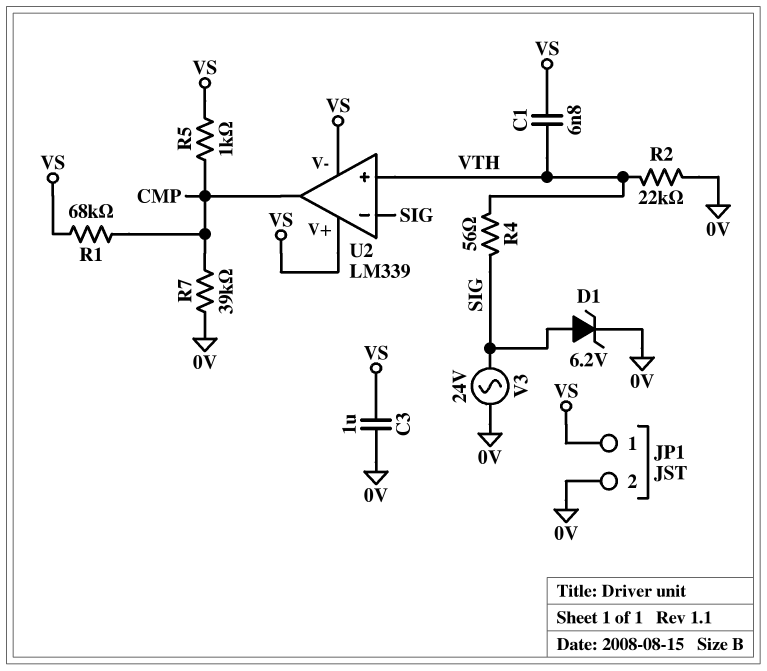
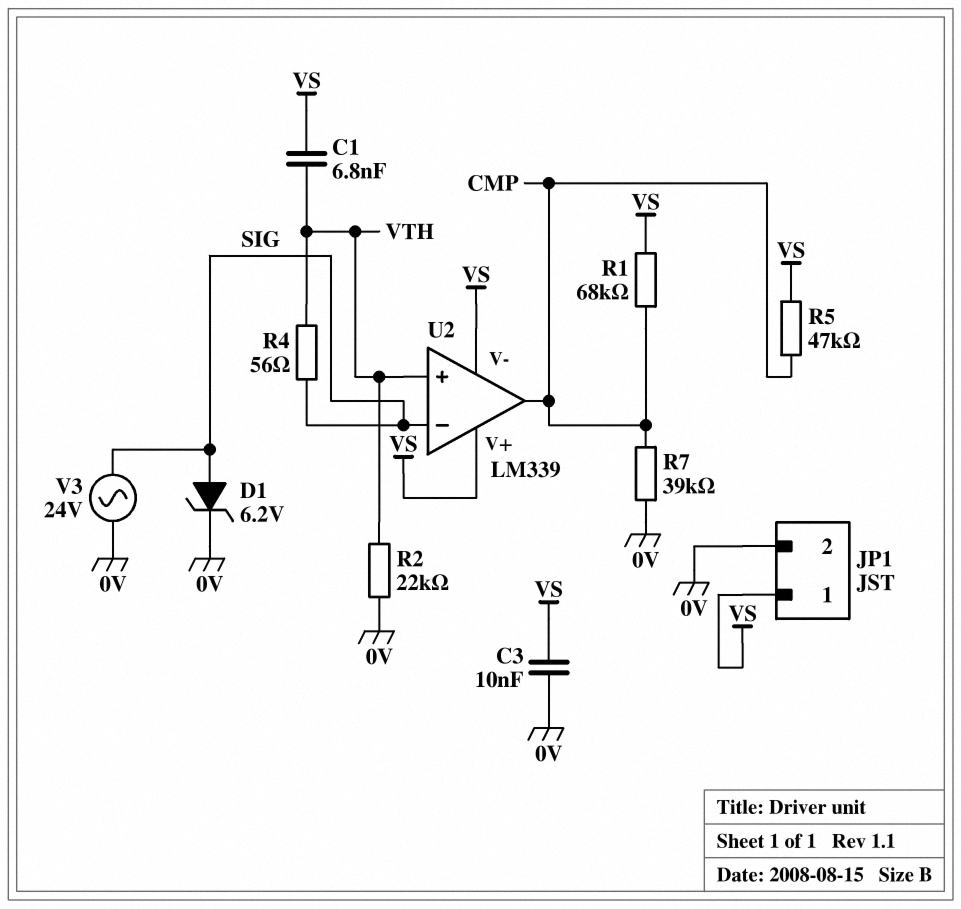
C3: 1uF (0V, VS) -> 10nF (0V, VS)
R5: 1k (CMP, VS) -> 47k (CMP, VS)

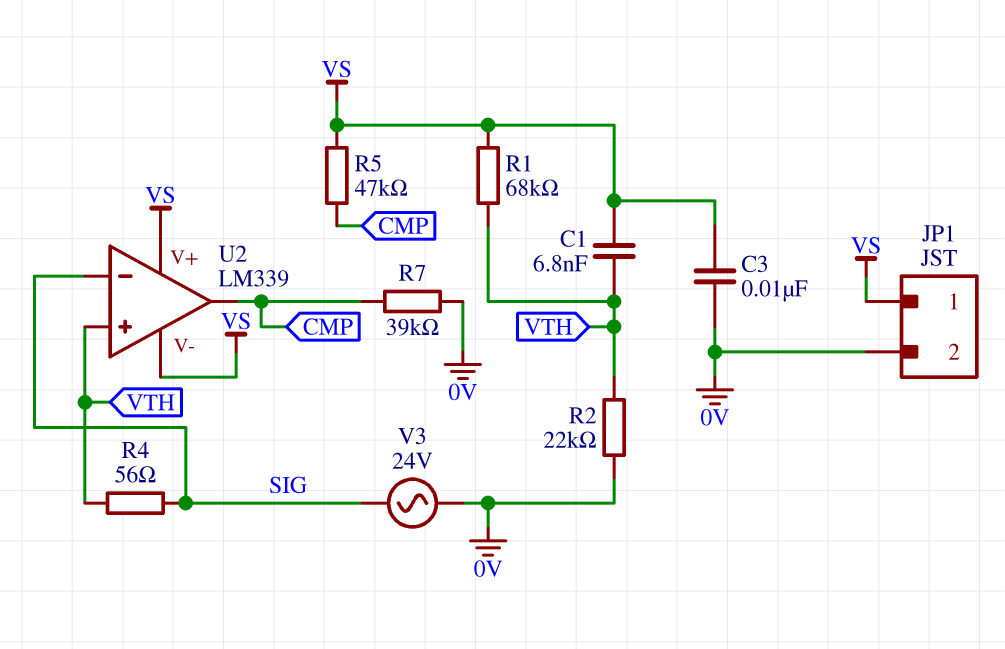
D1: zener 6.2V (A SIG, K 0V) -> none
R1: 68k (CMP, VS) -> 68k (VS, VTH)

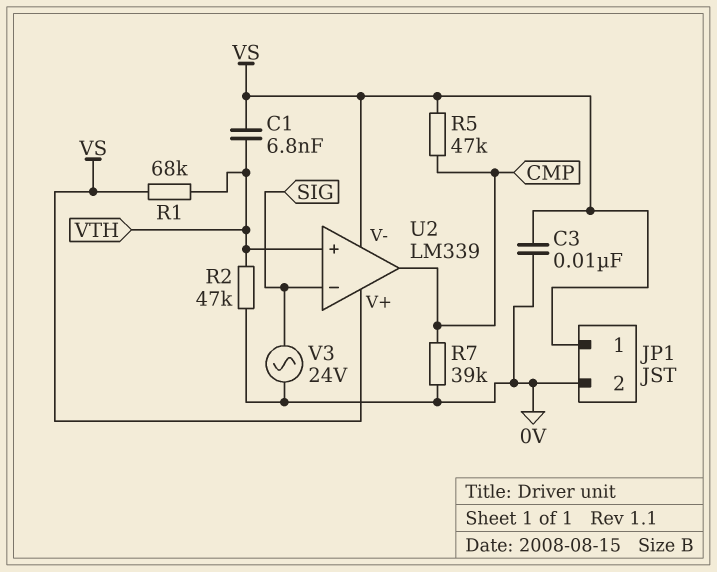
R2: 22k (0V, VTH) -> 47k (0V, VTH)
R4: 56 (SIG, VTH) -> none

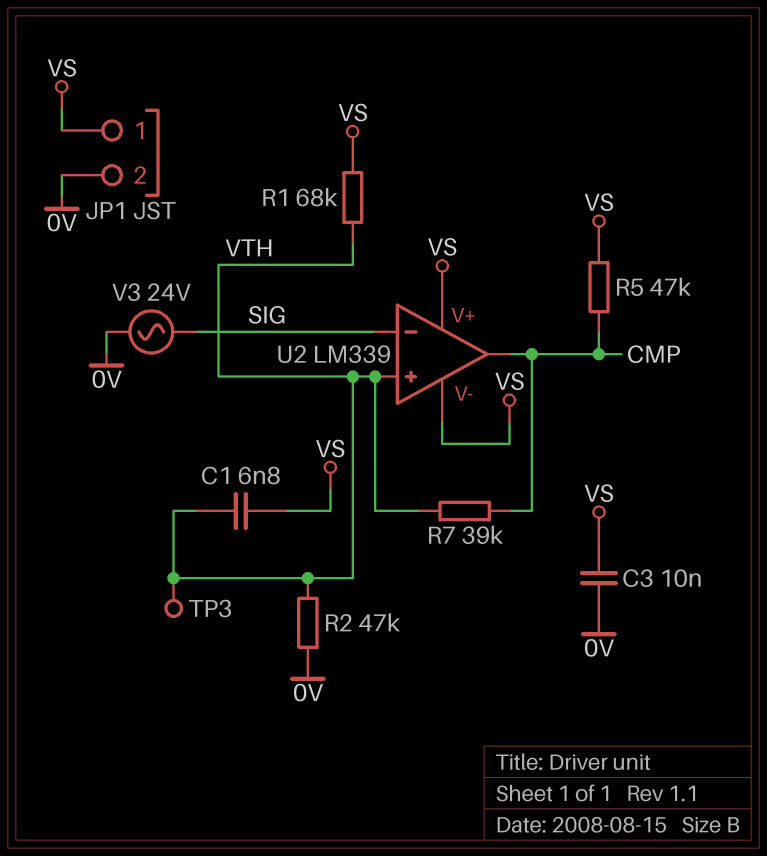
R7: 39k (0V, CMP) -> 39k (CMP, VTH)
TP3: none -> test point (VTH)

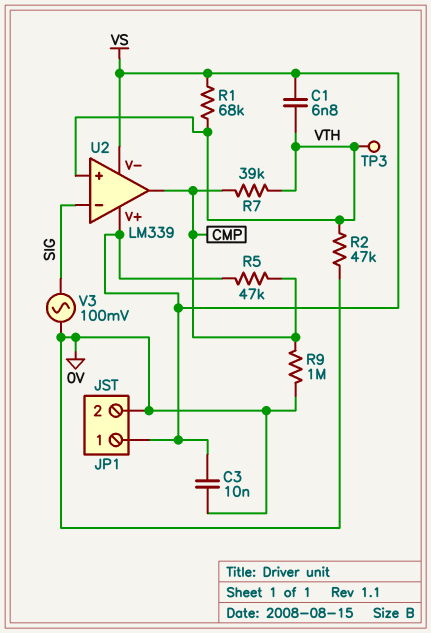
R9: none -> 1M (0V, CMP)
V3: AC 24V (0V, SIG) -> AC 100mV (0V, SIG)

